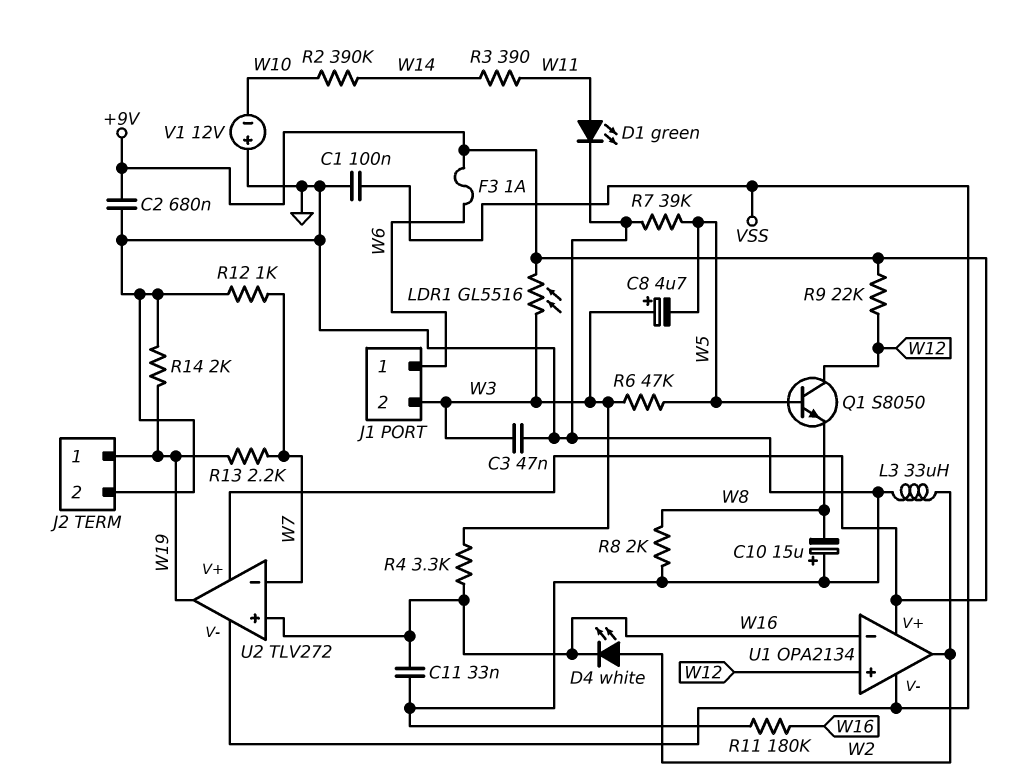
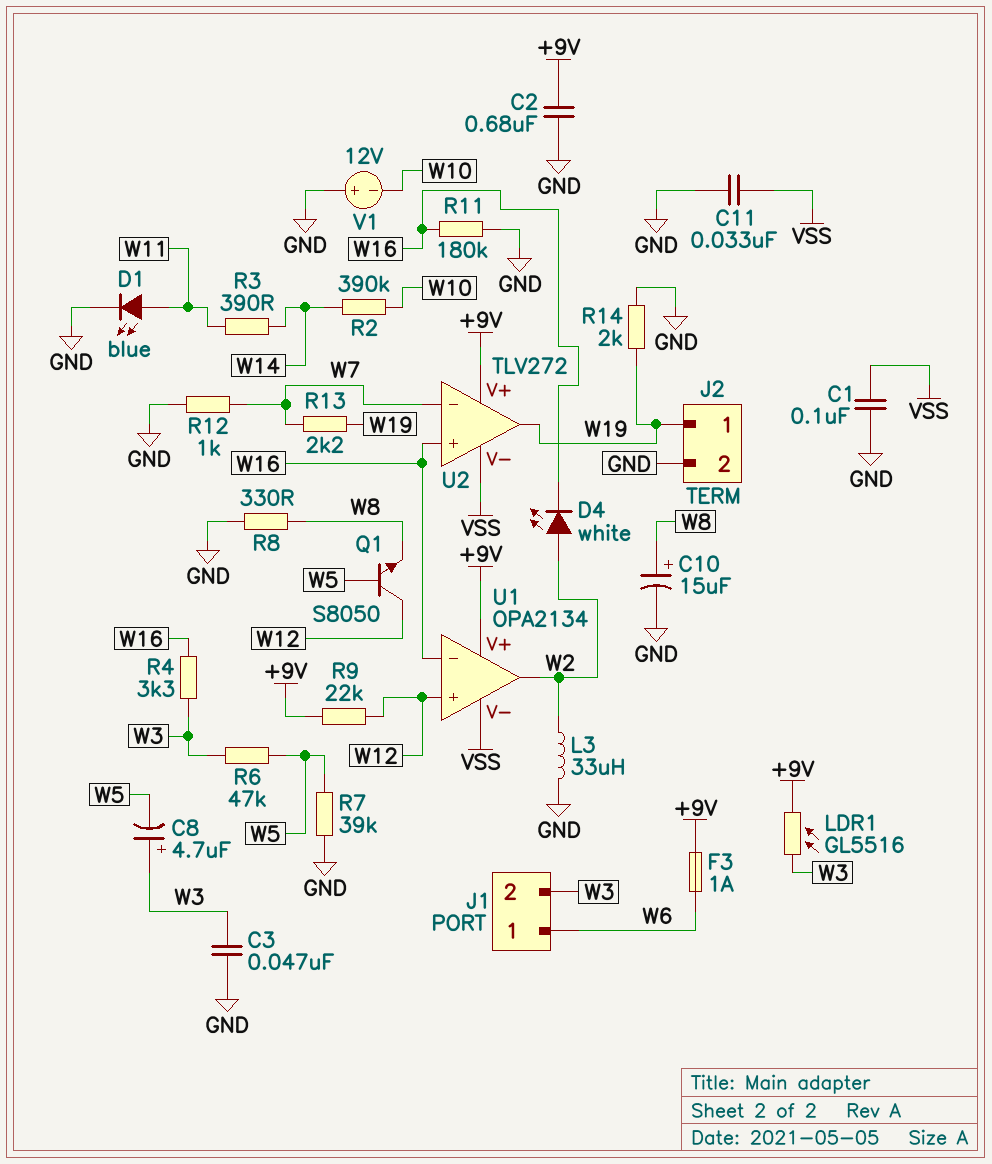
C10: 15uF (plus GND, minus W8) -> 15uF (plus W8, minus GND)
C11: 33nF (GND, W16) -> 33nF (GND, VSS)
D1: LED green (A W11, K GND) -> LED blue (A W11, K GND)
R8: 2k (GND, W8) -> 330 (GND, W8)

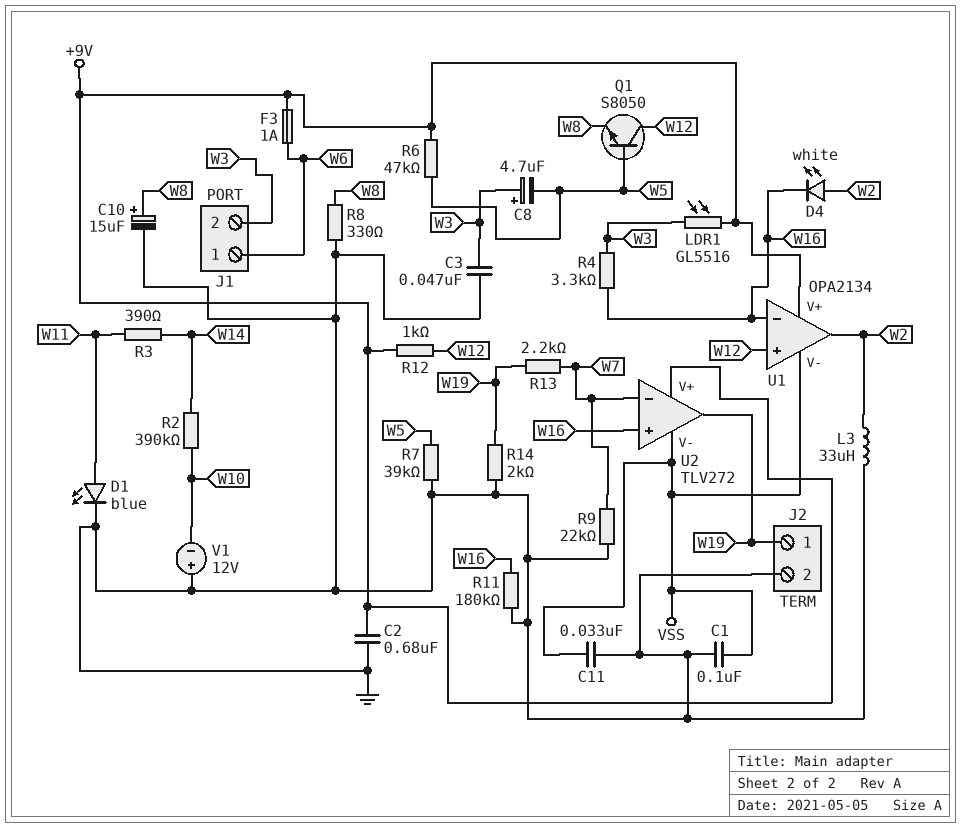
R6: 47k (W3, W5) -> 47k (+9V, W5)
R9: 22k (+9V, W12) -> 22k (GND, W7)
R12: 1k (GND, W7) -> 1k (+9V, W12)

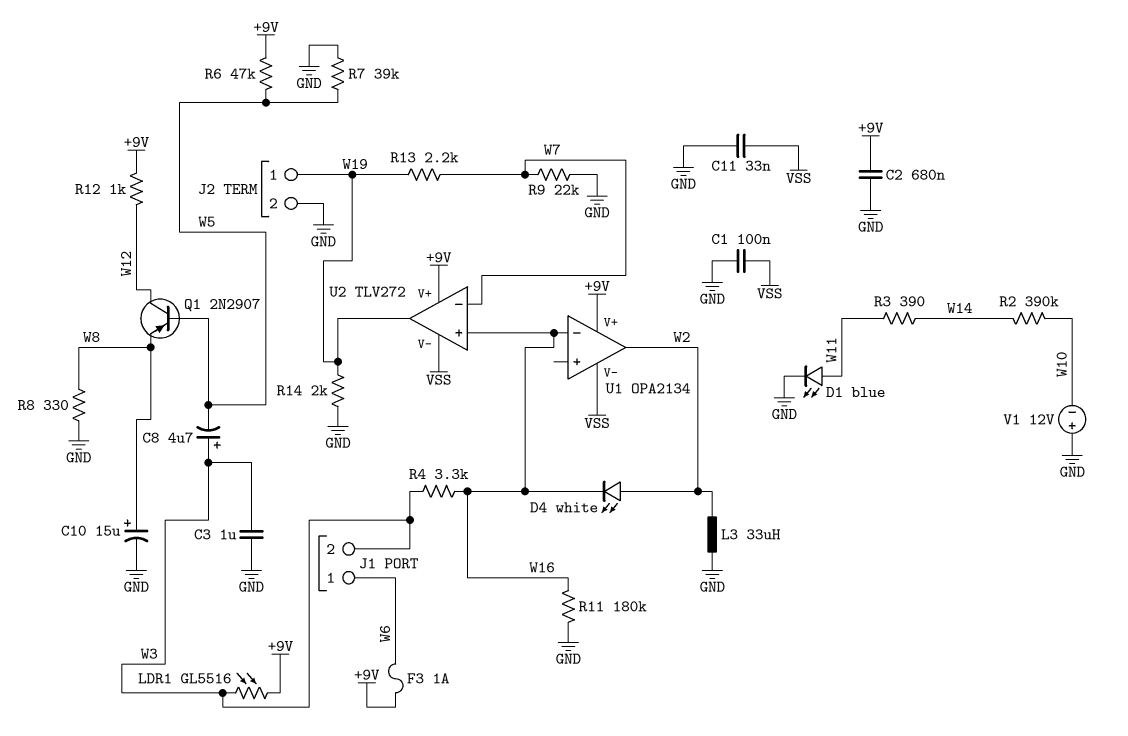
C3: 47nF (GND, W3) -> 1uF (GND, W3)
Q1: NPN S8050 (B W5, C W12, E W8) -> PNP 2N2907 (B W5, C W12, E W8)
U1 pin in+: W12 -> none

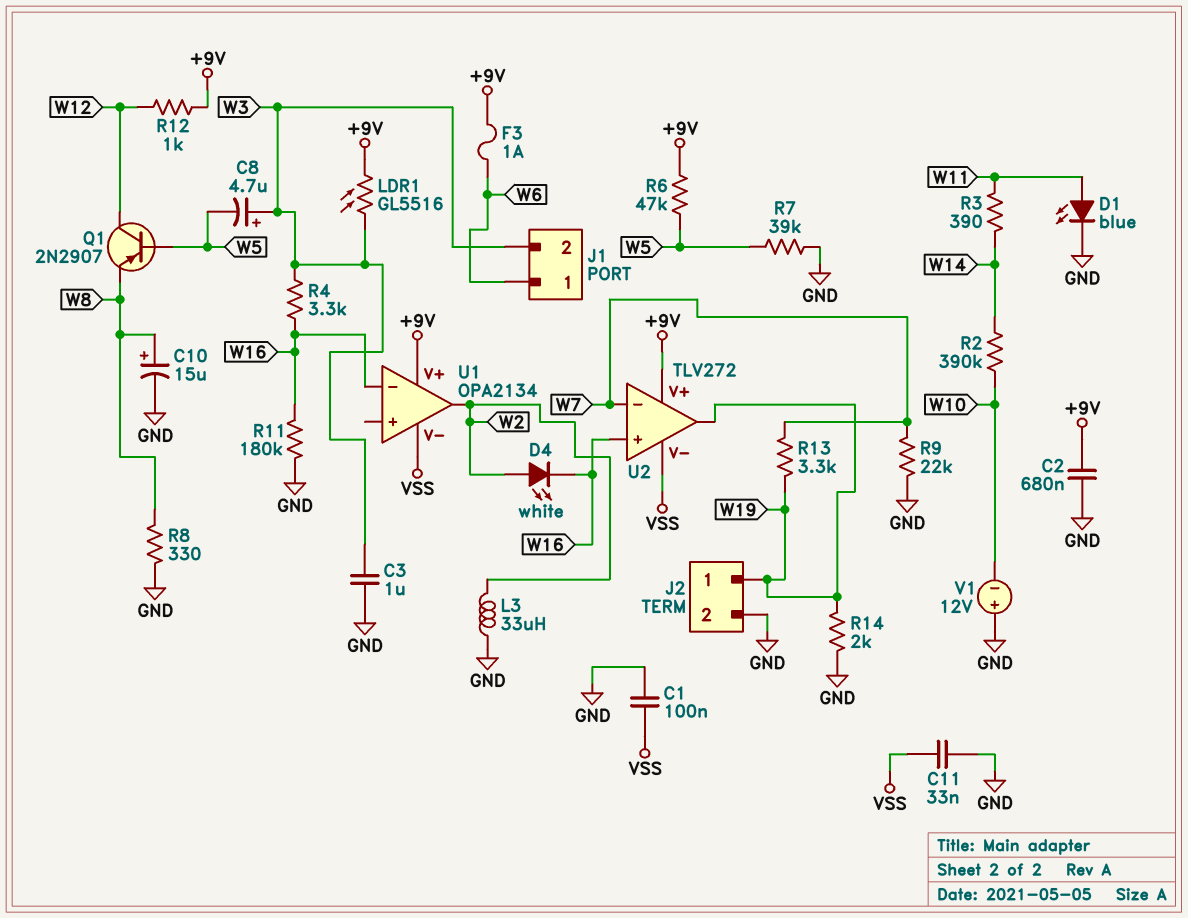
R13: 2.2k (W7, W19) -> 3.3k (W7, W19)

